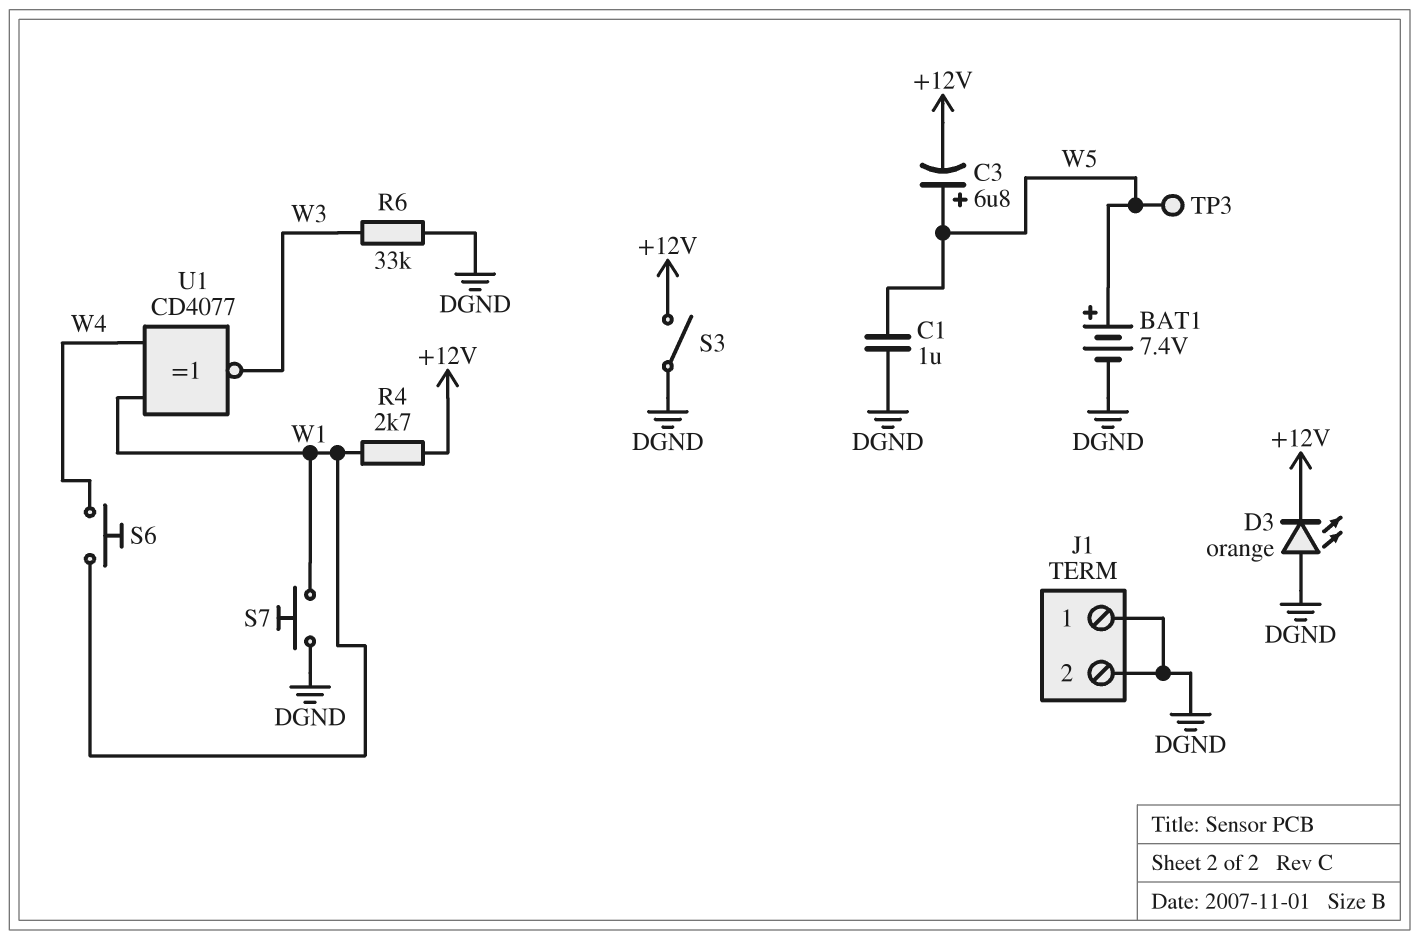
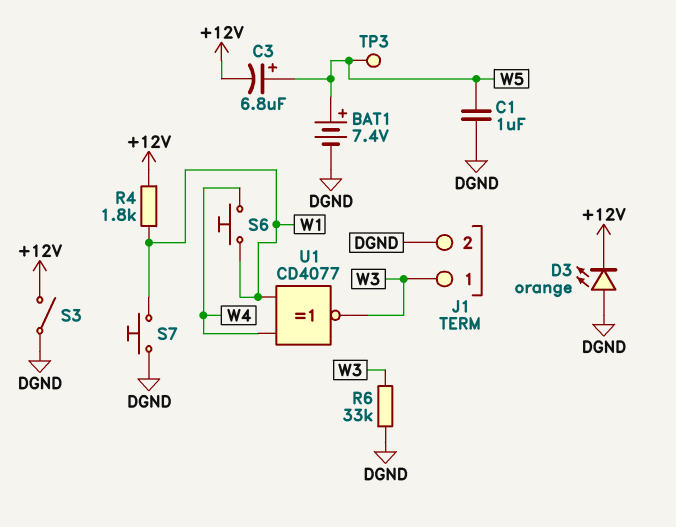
J1 pin 1: DGND -> W3
R4: 2.7k (+12V, W1) -> 1.8k (+12V, W1)

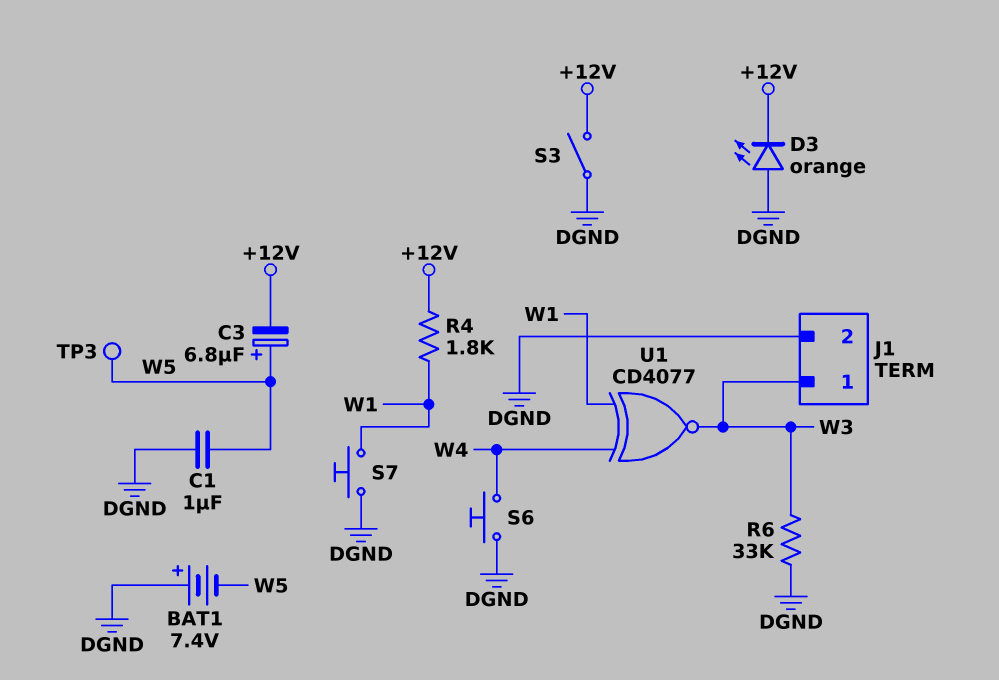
BAT1: 7.4V (plus W5, minus DGND) -> 7.4V (plus DGND, minus W5)
S6: button (W1, W4) -> button (DGND, W4)

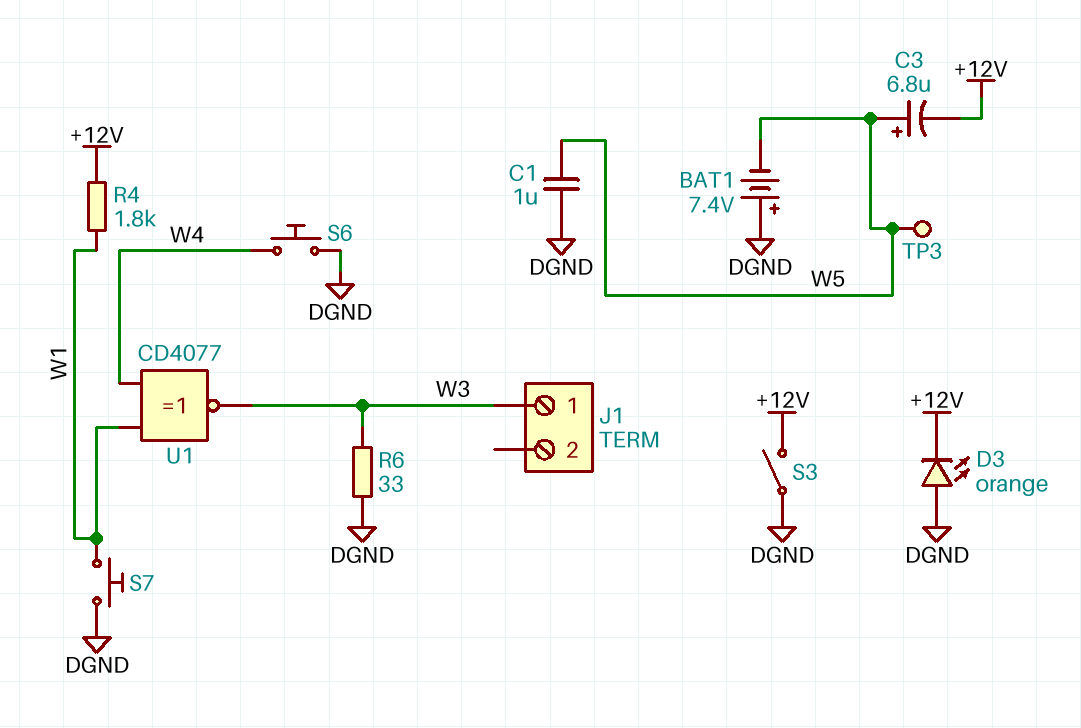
J1 pin 2: DGND -> none
R6: 33k (DGND, W3) -> 33 (DGND, W3)

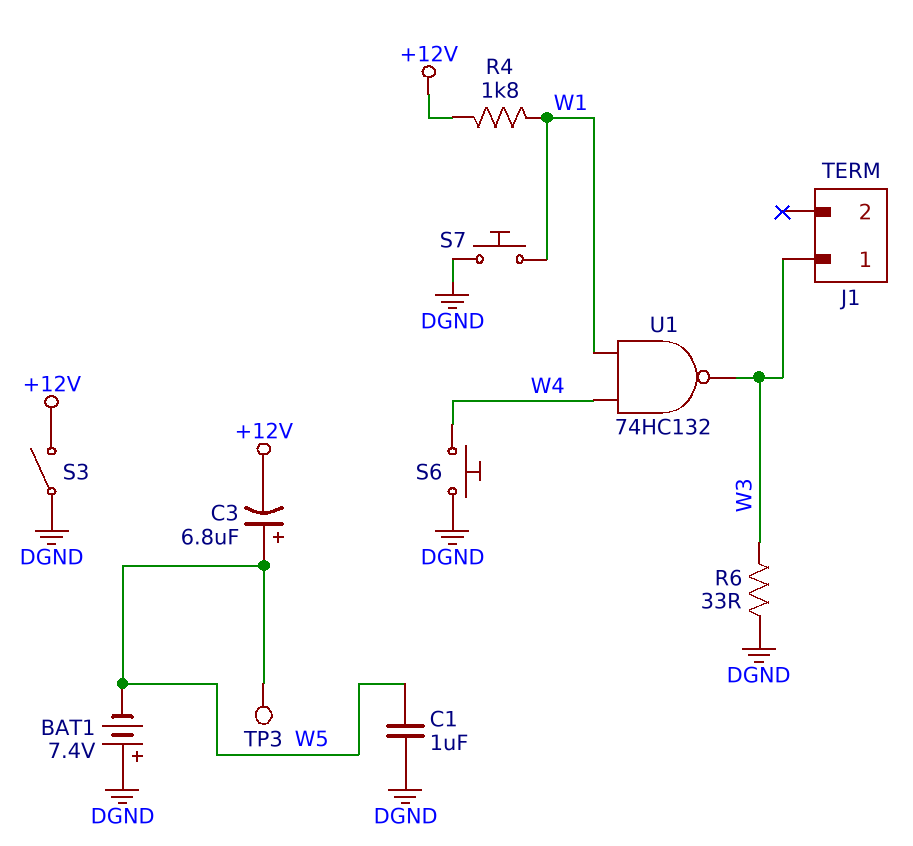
D3: LED orange (A DGND, K +12V) -> none
U1: XNOR CD4077 (in W1, in W4, out W3) -> NAND 74HC132 (in W1, in W4, out W3)

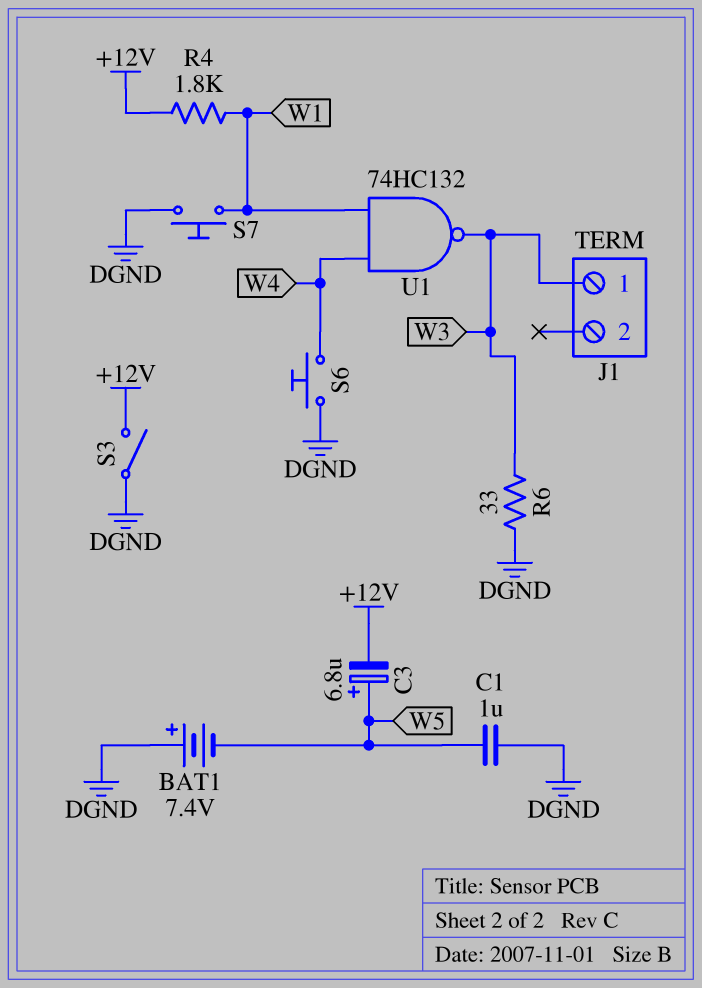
TP3: test point (W5) -> none

